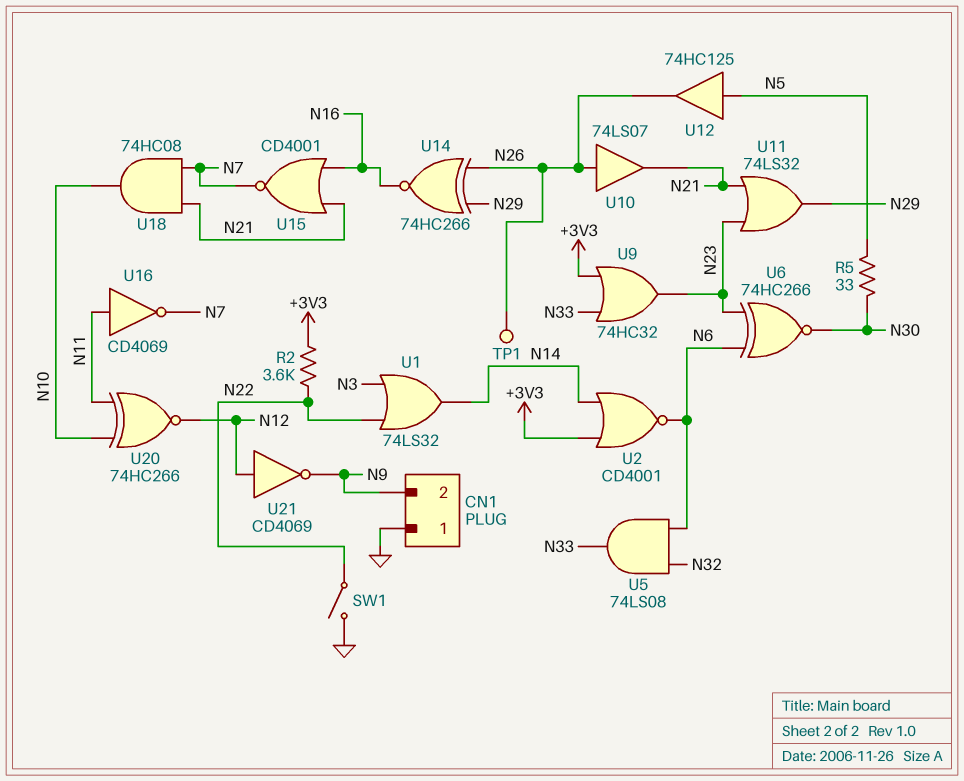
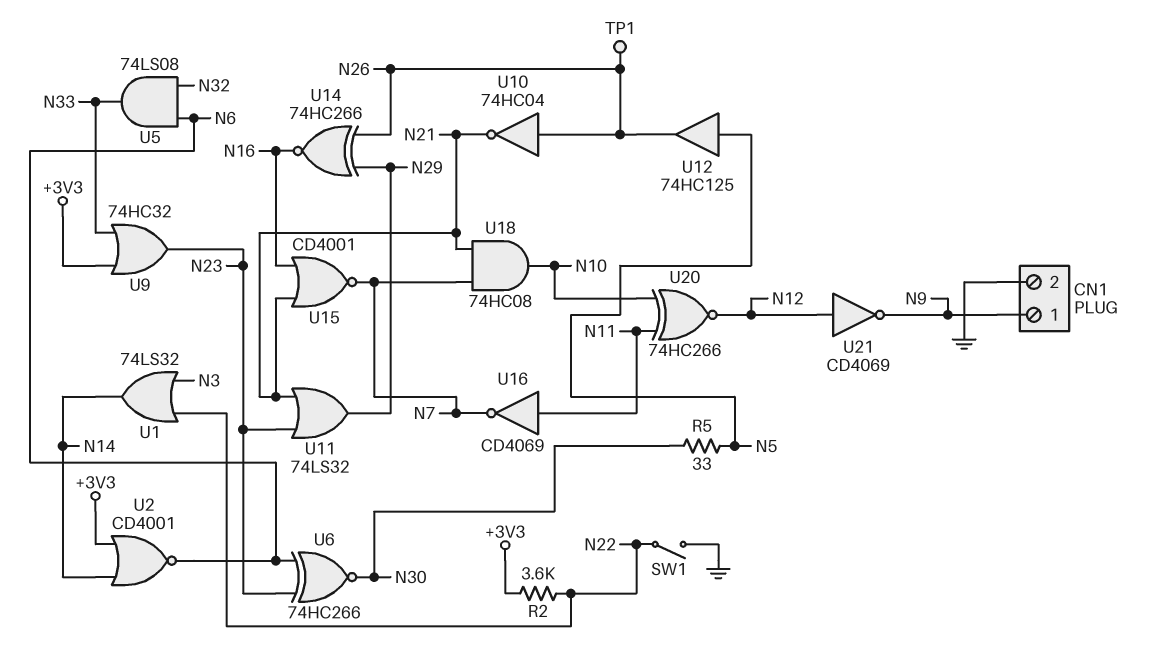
CN1 pin 1: GND -> N9
CN1 pin 2: N9 -> GND
U10: buffer 74LS07 (in N26, out N21) -> NOT 74HC04 (in N26, out N21)

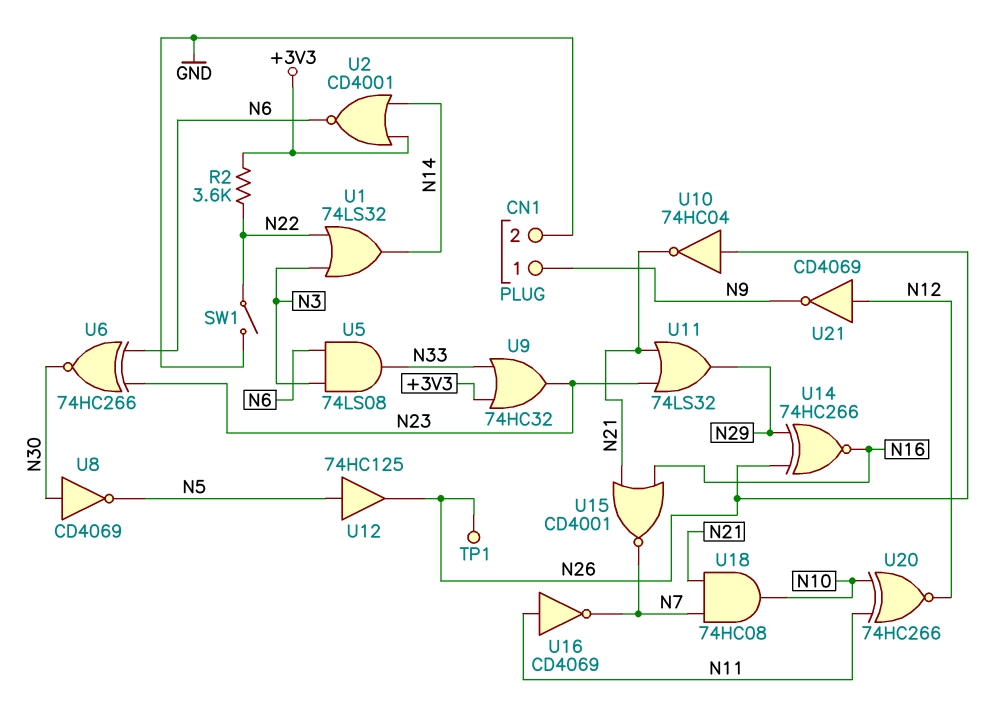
R5: 33 (N5, N30) -> none
U5: AND 74LS08 (in N6, in N32, out N33) -> AND 74LS08 (in N3, in N6, out N33)
U8: none -> NOT CD4069 (in N30, out N5)

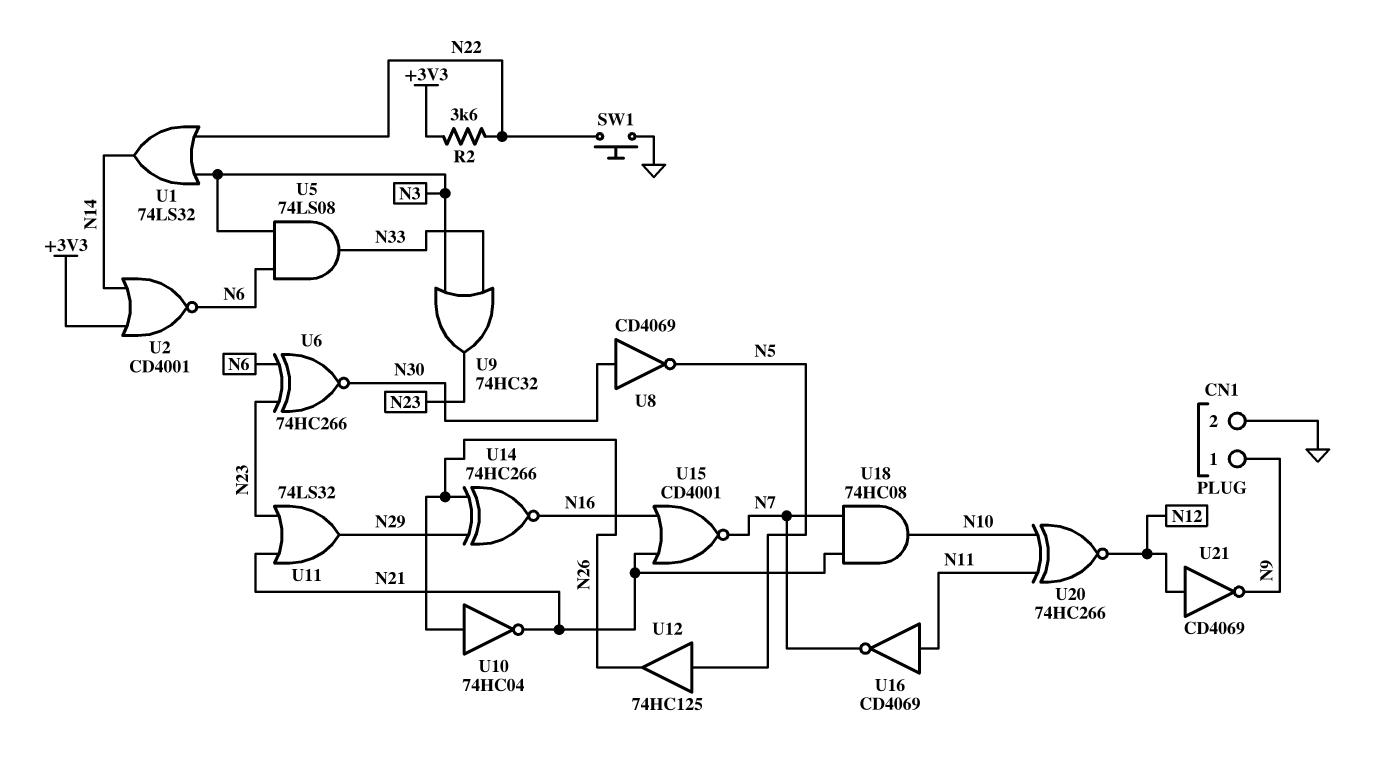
SW1: switch (GND, N22) -> button (GND, N22)
TP1: test point (N26) -> none
U9: OR 74HC32 (in +3V3, in N33, out N23) -> OR 74HC32 (in N3, in N33, out N23)

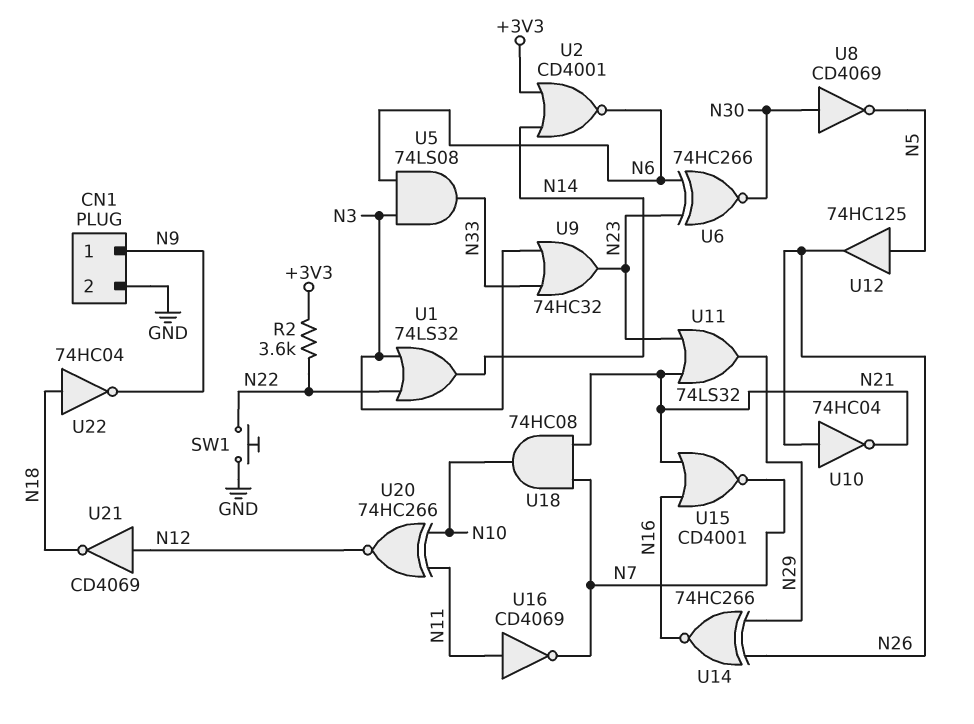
U21: NOT CD4069 (in N12, out N9) -> NOT CD4069 (in N12, out N18)
U22: none -> NOT 74HC04 (in N18, out N9)

